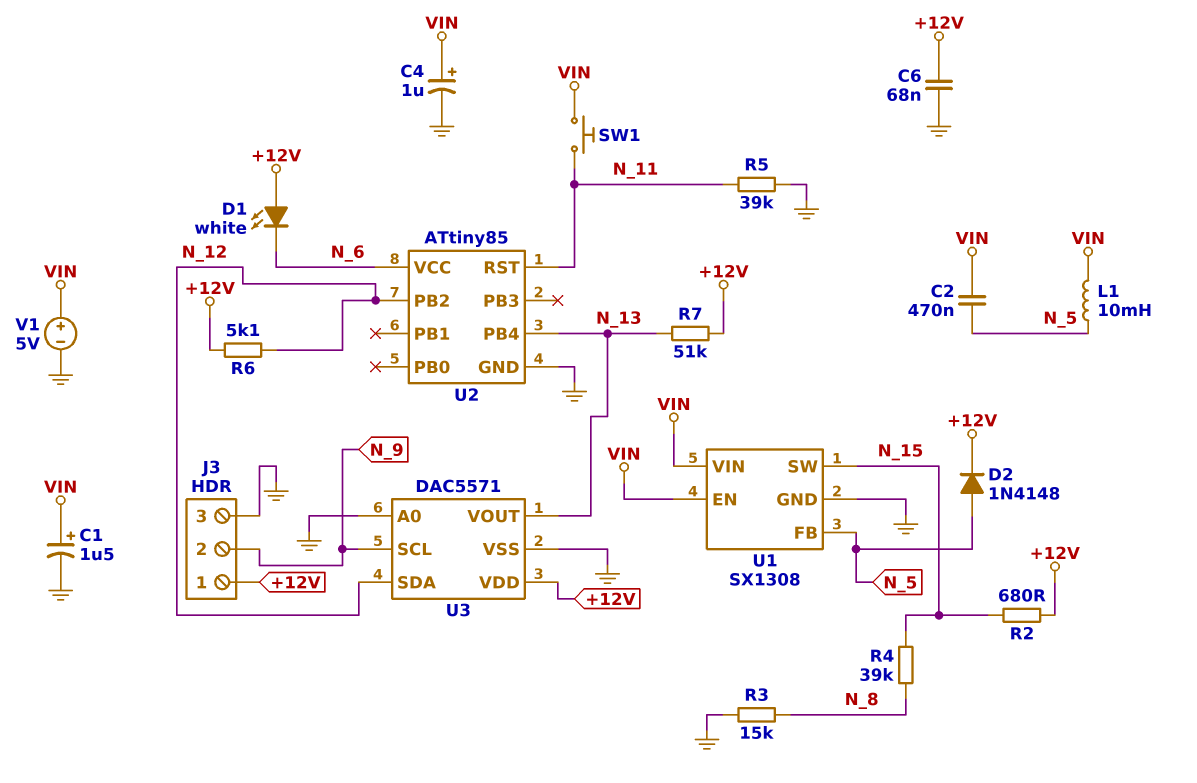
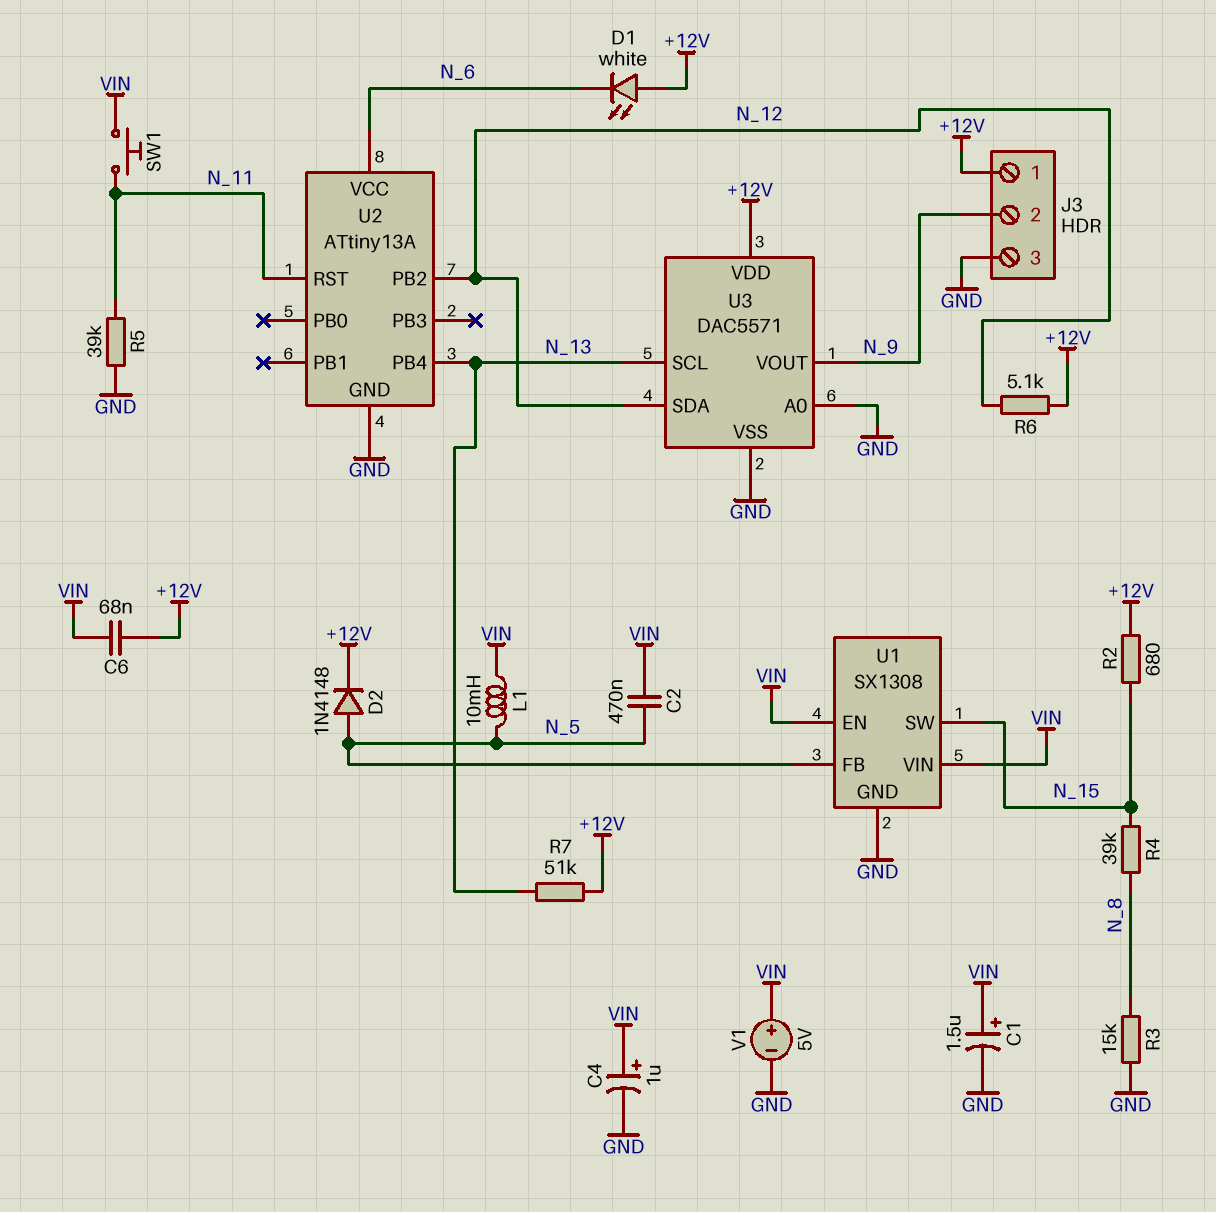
C6: 68nF (+12V, GND) -> 68nF (+12V, VIN)
U2: ATtiny85 -> ATtiny13A
U3 pin SCL: N_9 -> N_13
U3 pin VOUT: N_13 -> N_9

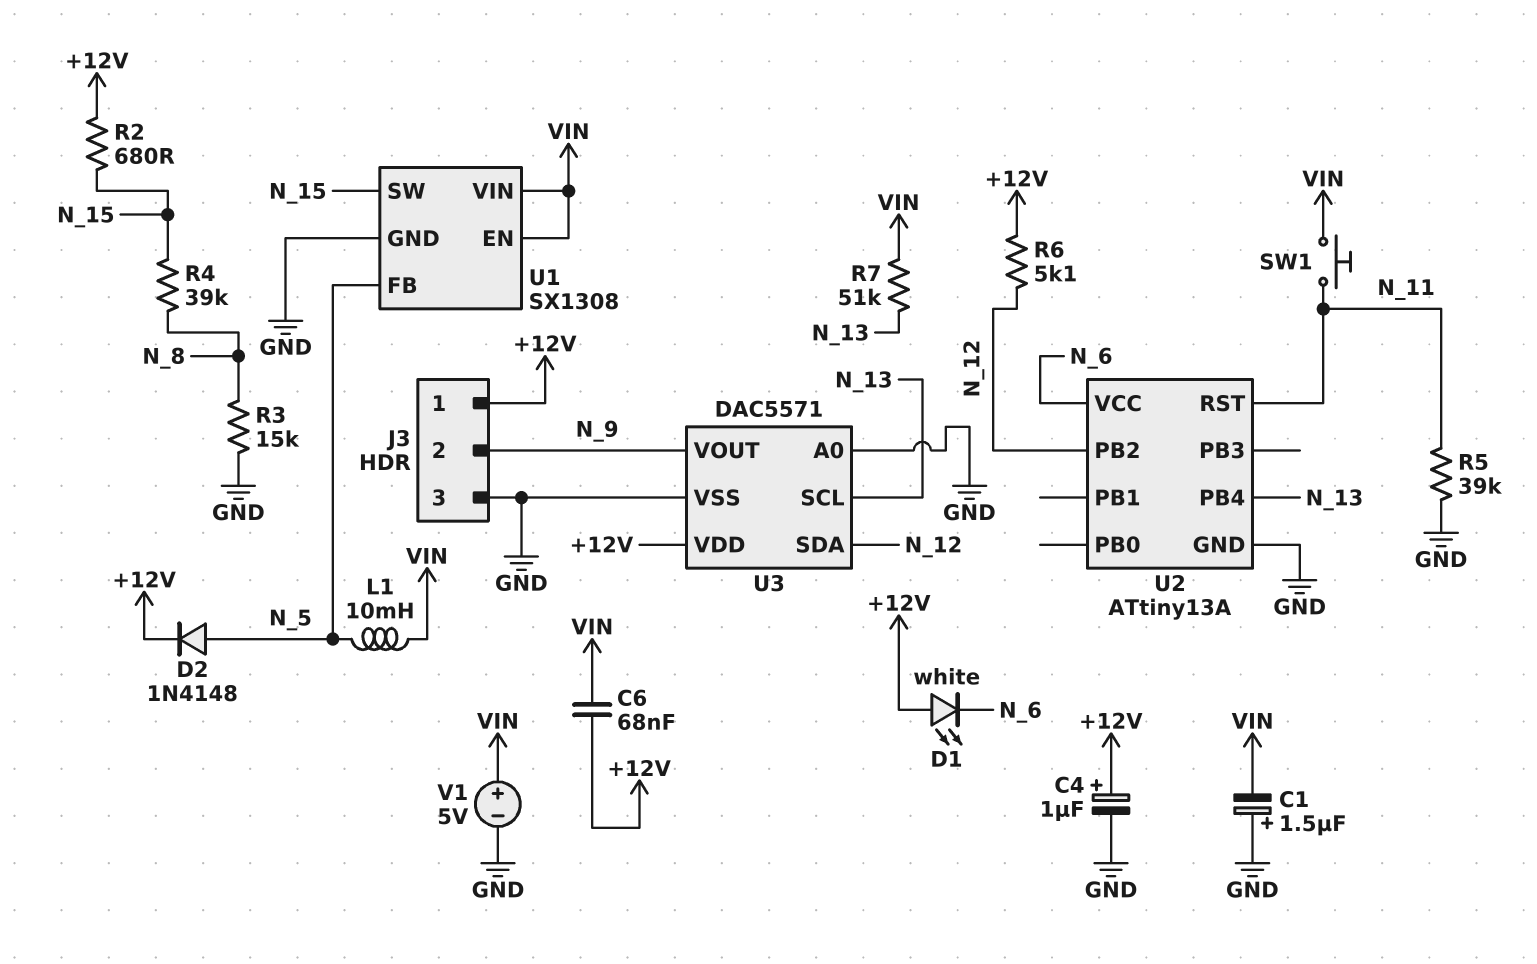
C1: 1.5uF (plus VIN, minus GND) -> 1.5uF (plus GND, minus VIN)
C2: 470nF (N_5, VIN) -> none
C4: 1uF (plus VIN, minus GND) -> 1uF (plus +12V, minus GND)
R7: 51k (+12V, N_13) -> 51k (N_13, VIN)

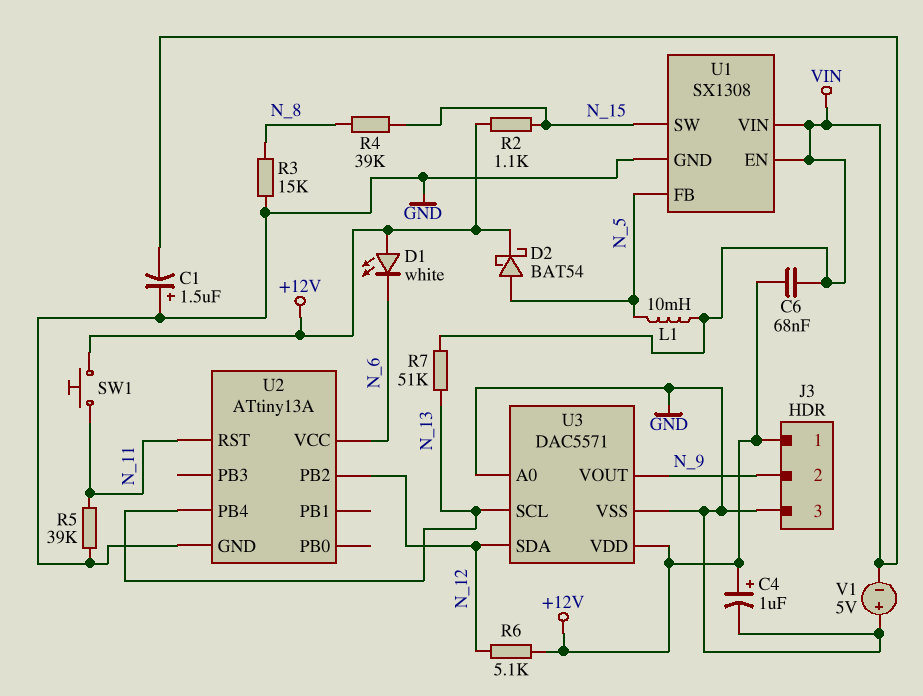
D2: diode 1N4148 (A N_5, K +12V) -> schottky BAT54 (A N_5, K +12V)
R2: 680 (+12V, N_15) -> 1.1k (+12V, N_15)
SW1: button (N_11, VIN) -> button (+12V, N_11)
V1: 5V (plus VIN, minus GND) -> 5V (plus GND, minus VIN)

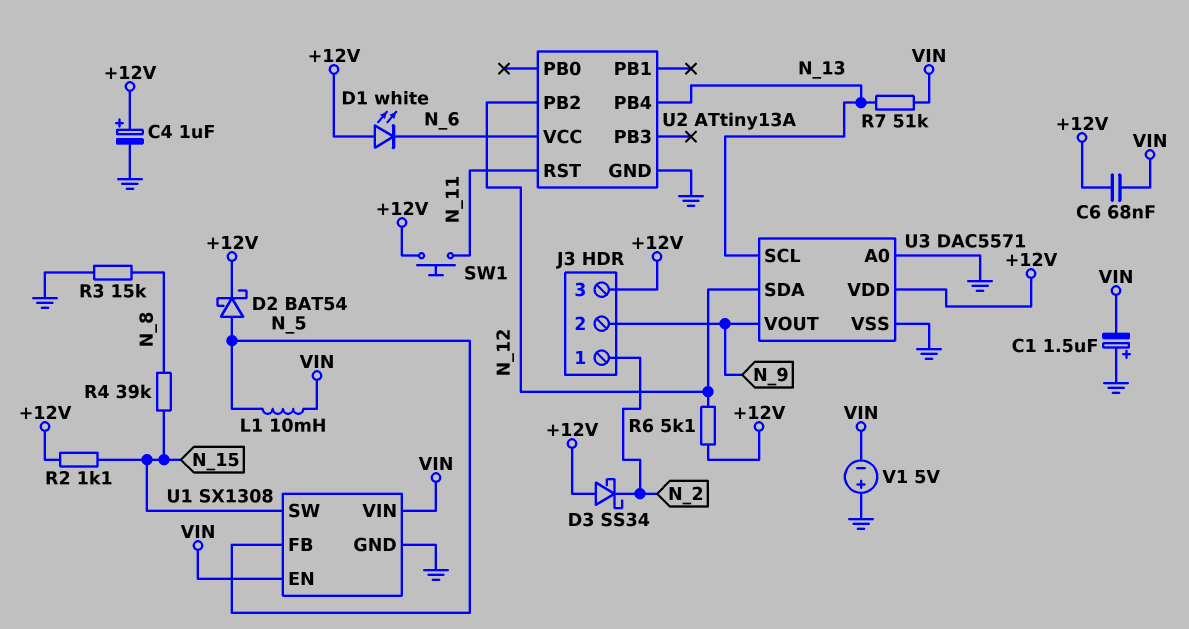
D3: none -> schottky SS34 (A +12V, K N_2)
J3 pin 1: +12V -> N_2
J3 pin 3: GND -> +12V
R5: 39k (GND, N_11) -> none

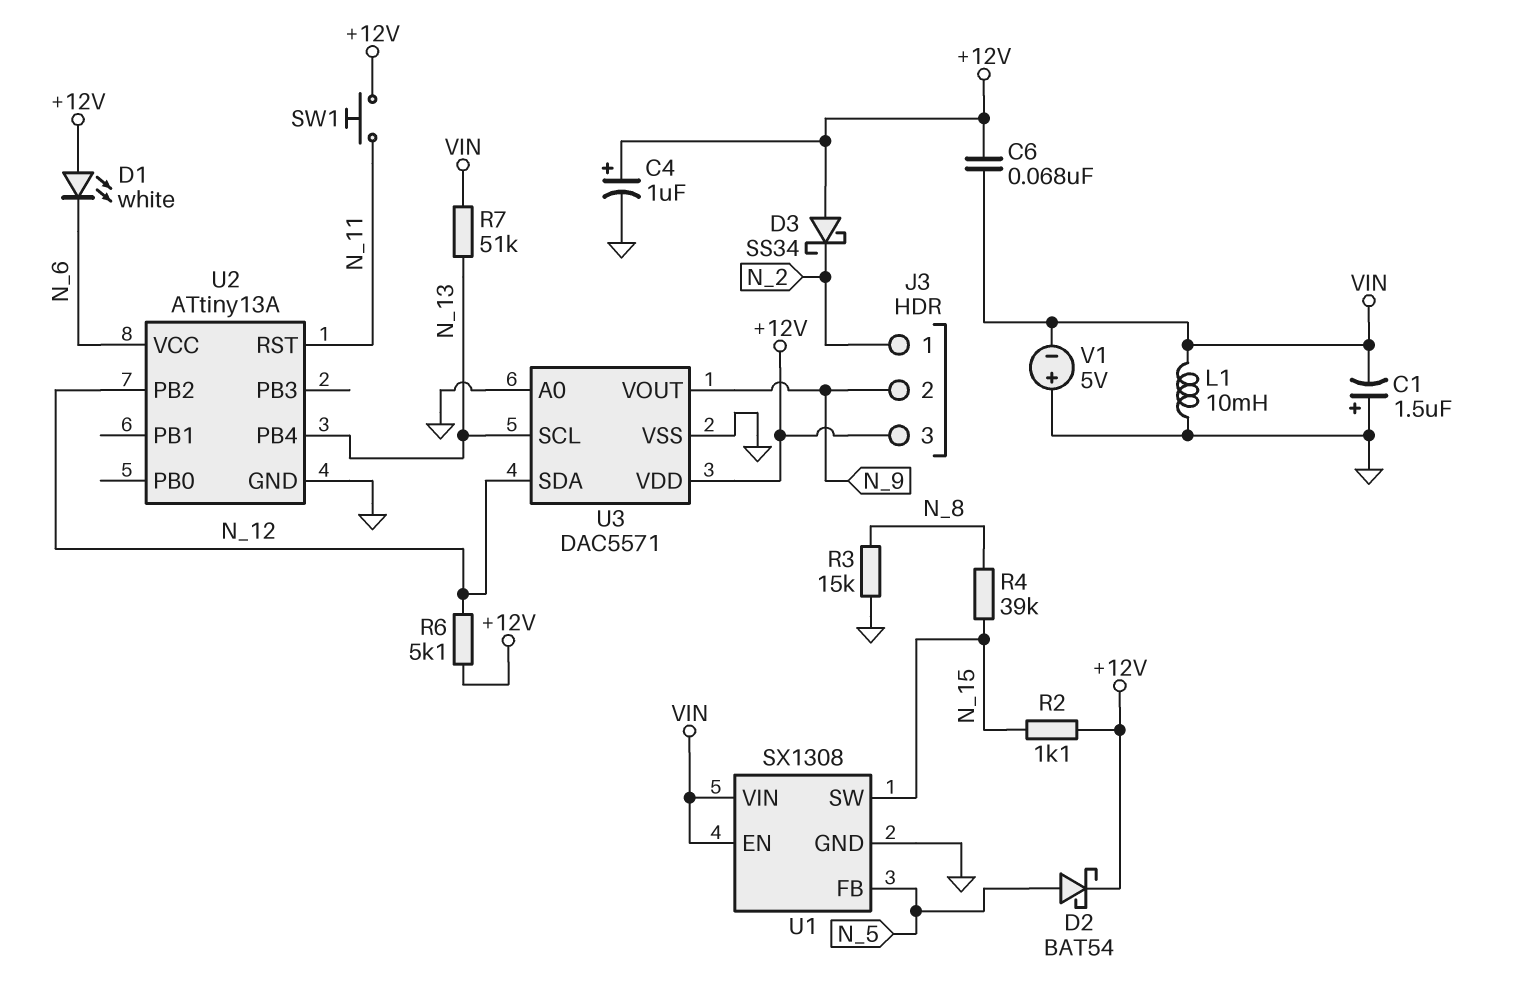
L1: 10mH (N_5, VIN) -> 10mH (GND, VIN)

